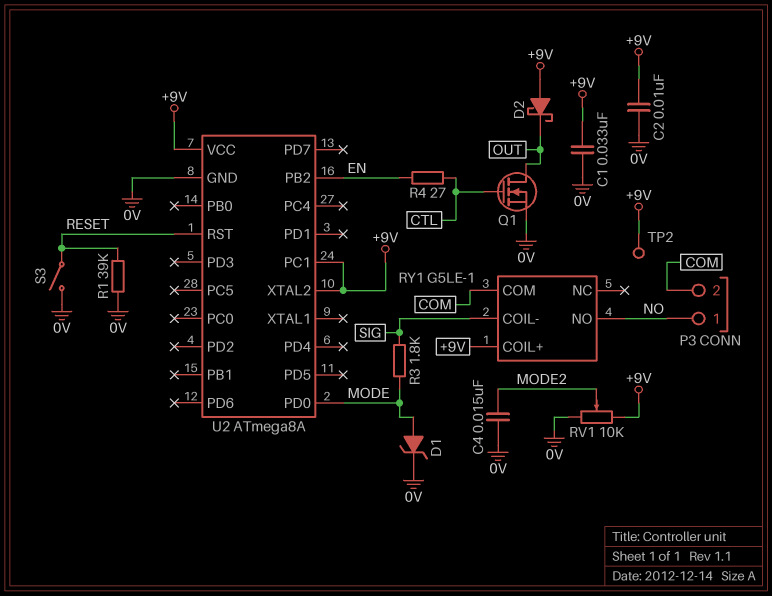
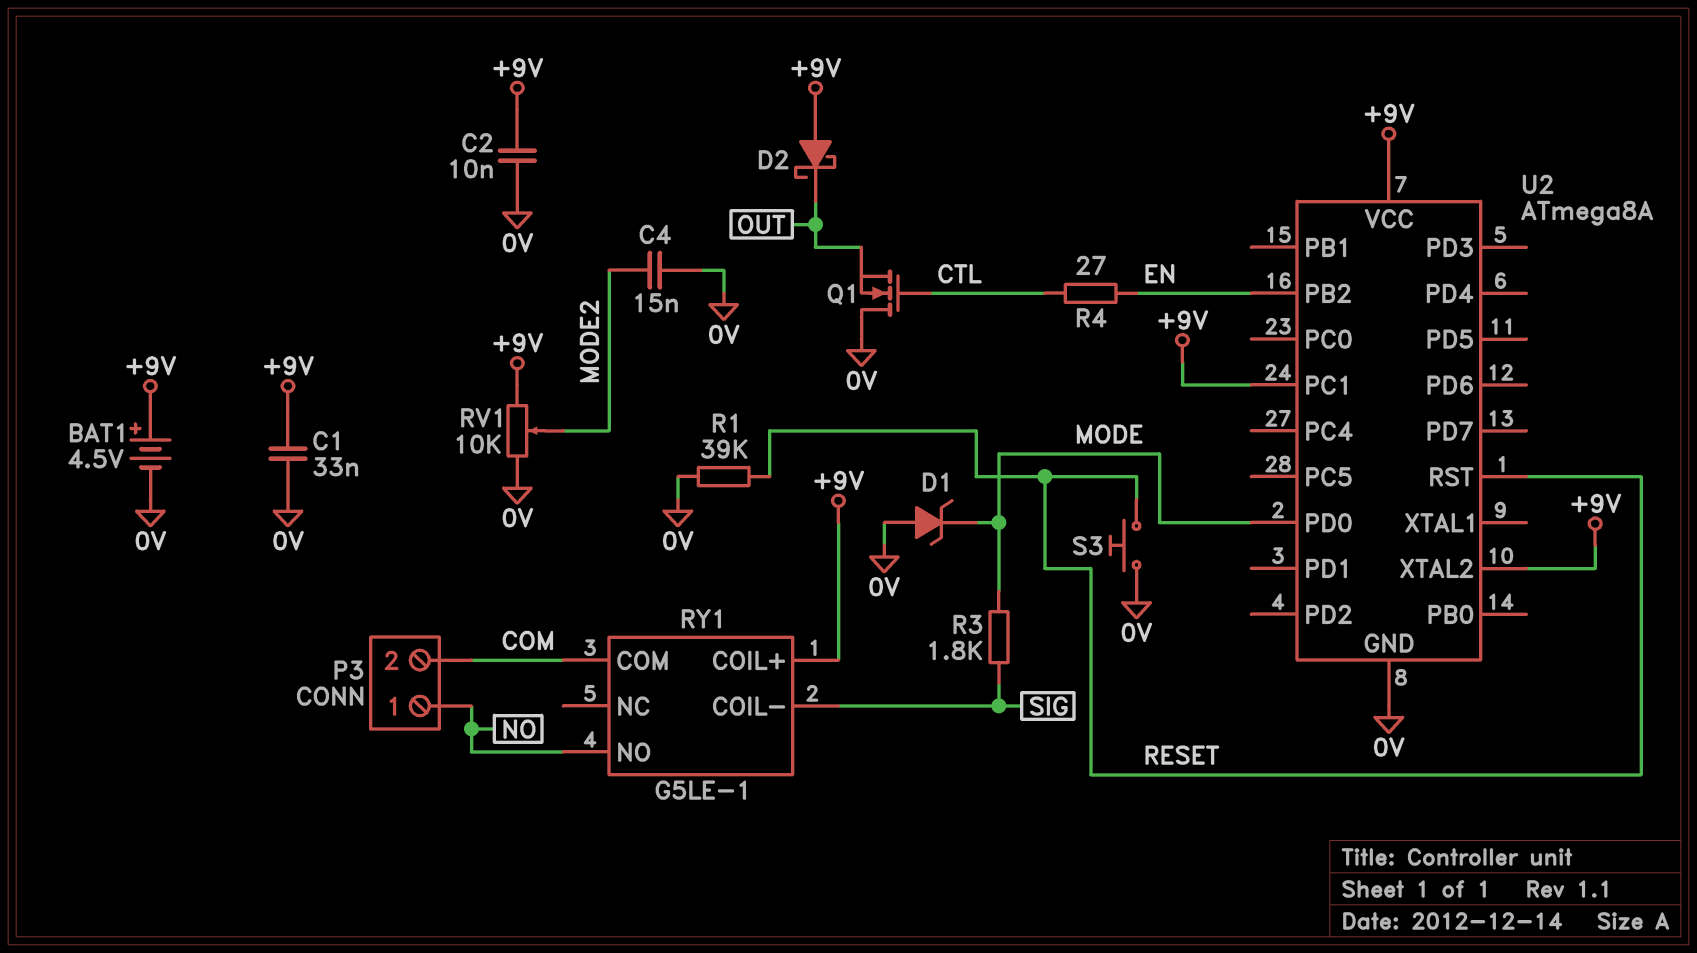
BAT1: none -> 4.5V (plus +9V, minus 0V)
D1: zener (A MODE, K 0V) -> zener (A 0V, K MODE)
Q1: NMOS (G CTL, D OUT, S 0V) -> NMOS (G CTL, D 0V, S OUT)
S3: switch (0V, RESET) -> button (0V, RESET)
TP2: test point (+9V) -> none

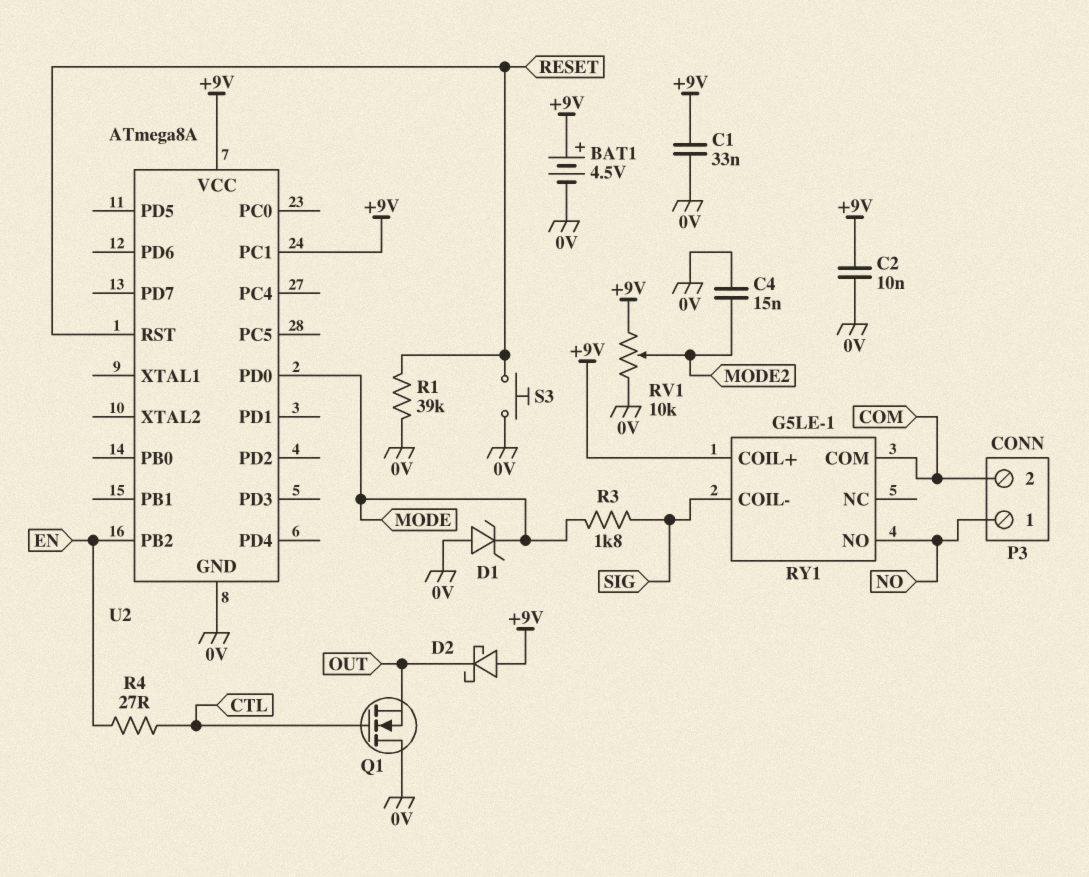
U2 pin XTAL2: +9V -> none

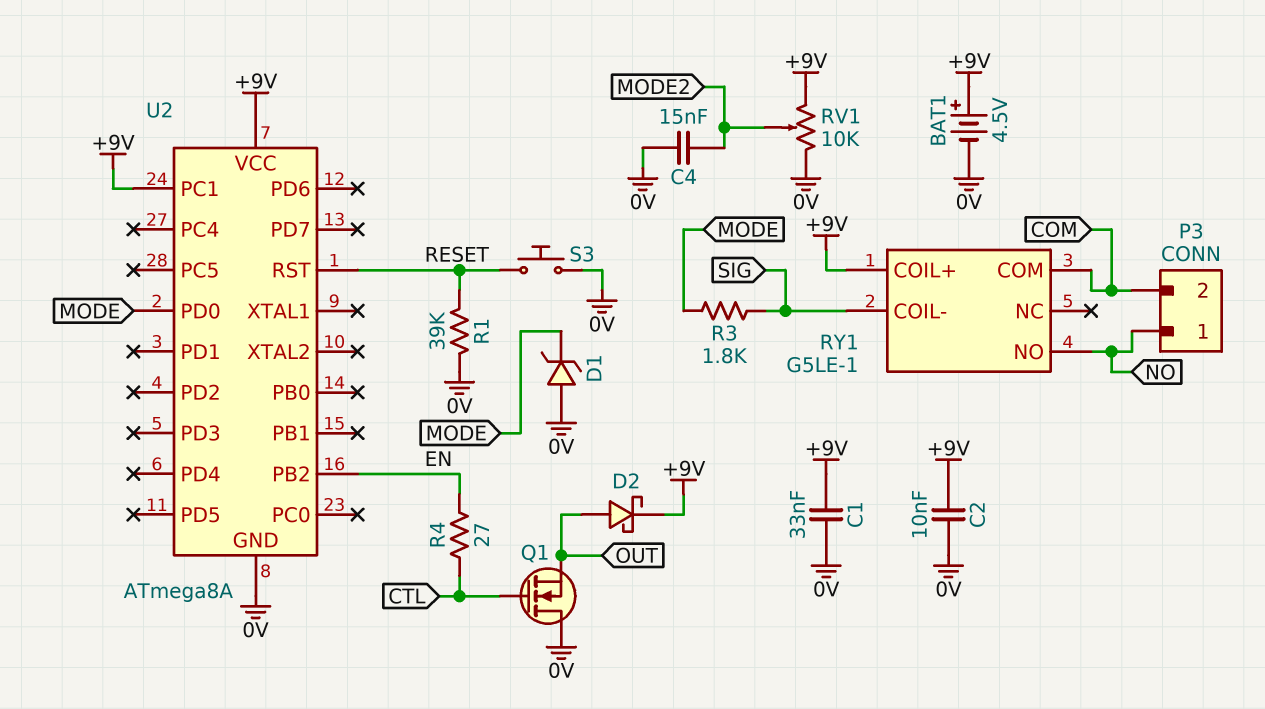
D2: schottky (A +9V, K OUT) -> schottky (A OUT, K +9V)

